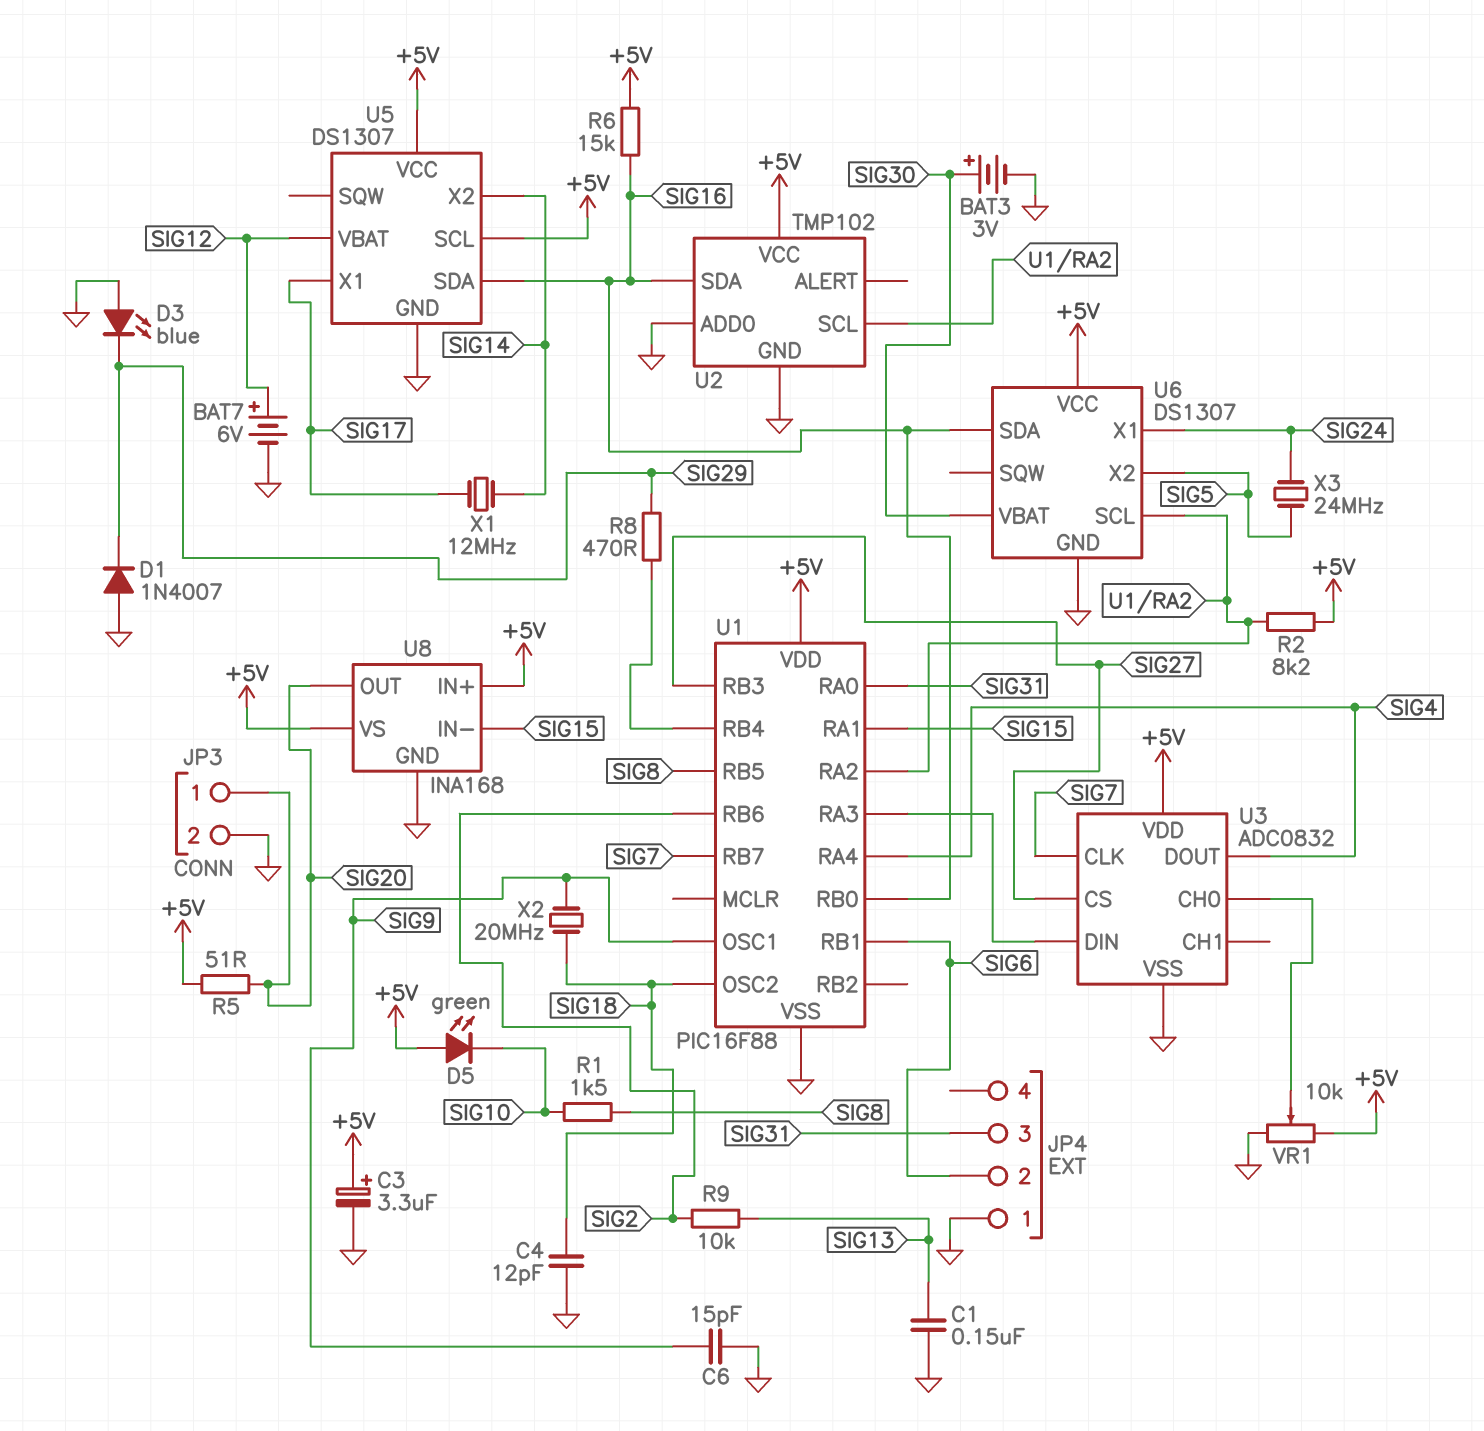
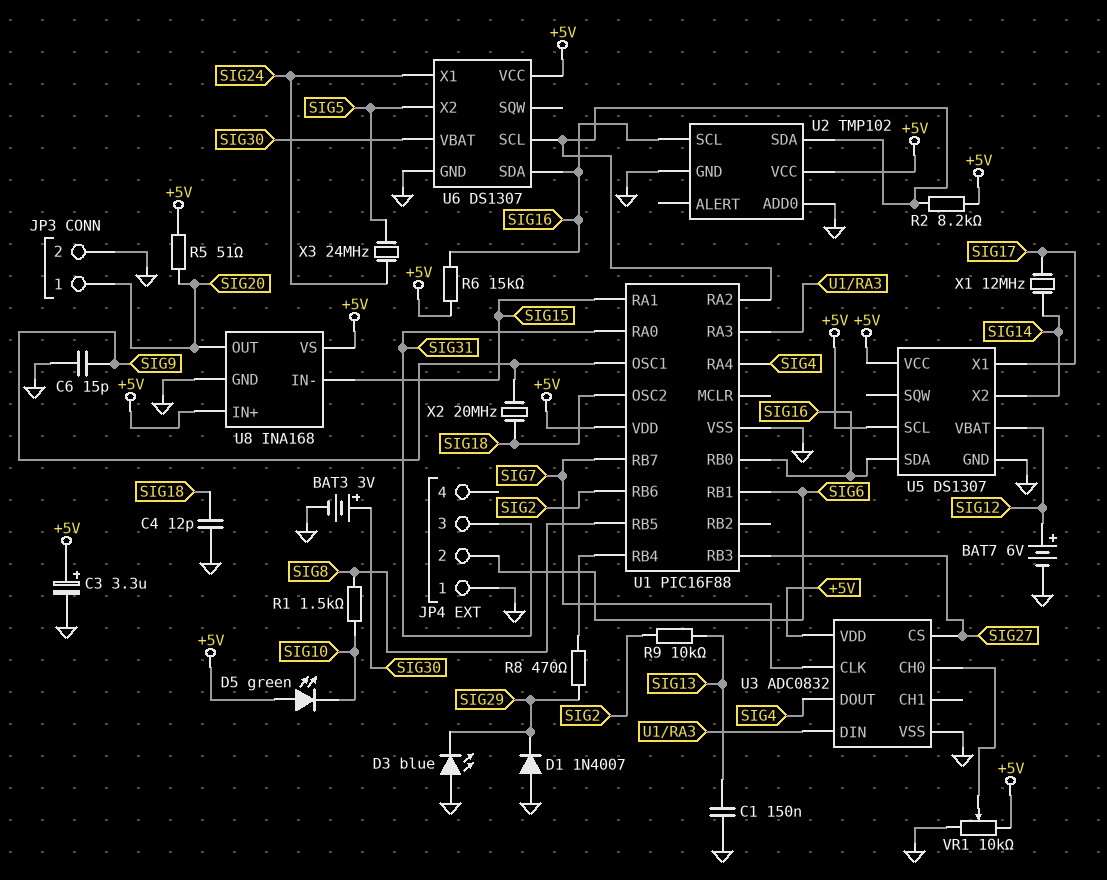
U2 pin SCL: U1/RA2 -> SIG16
U2 pin SDA: SIG16 -> U1/RA2

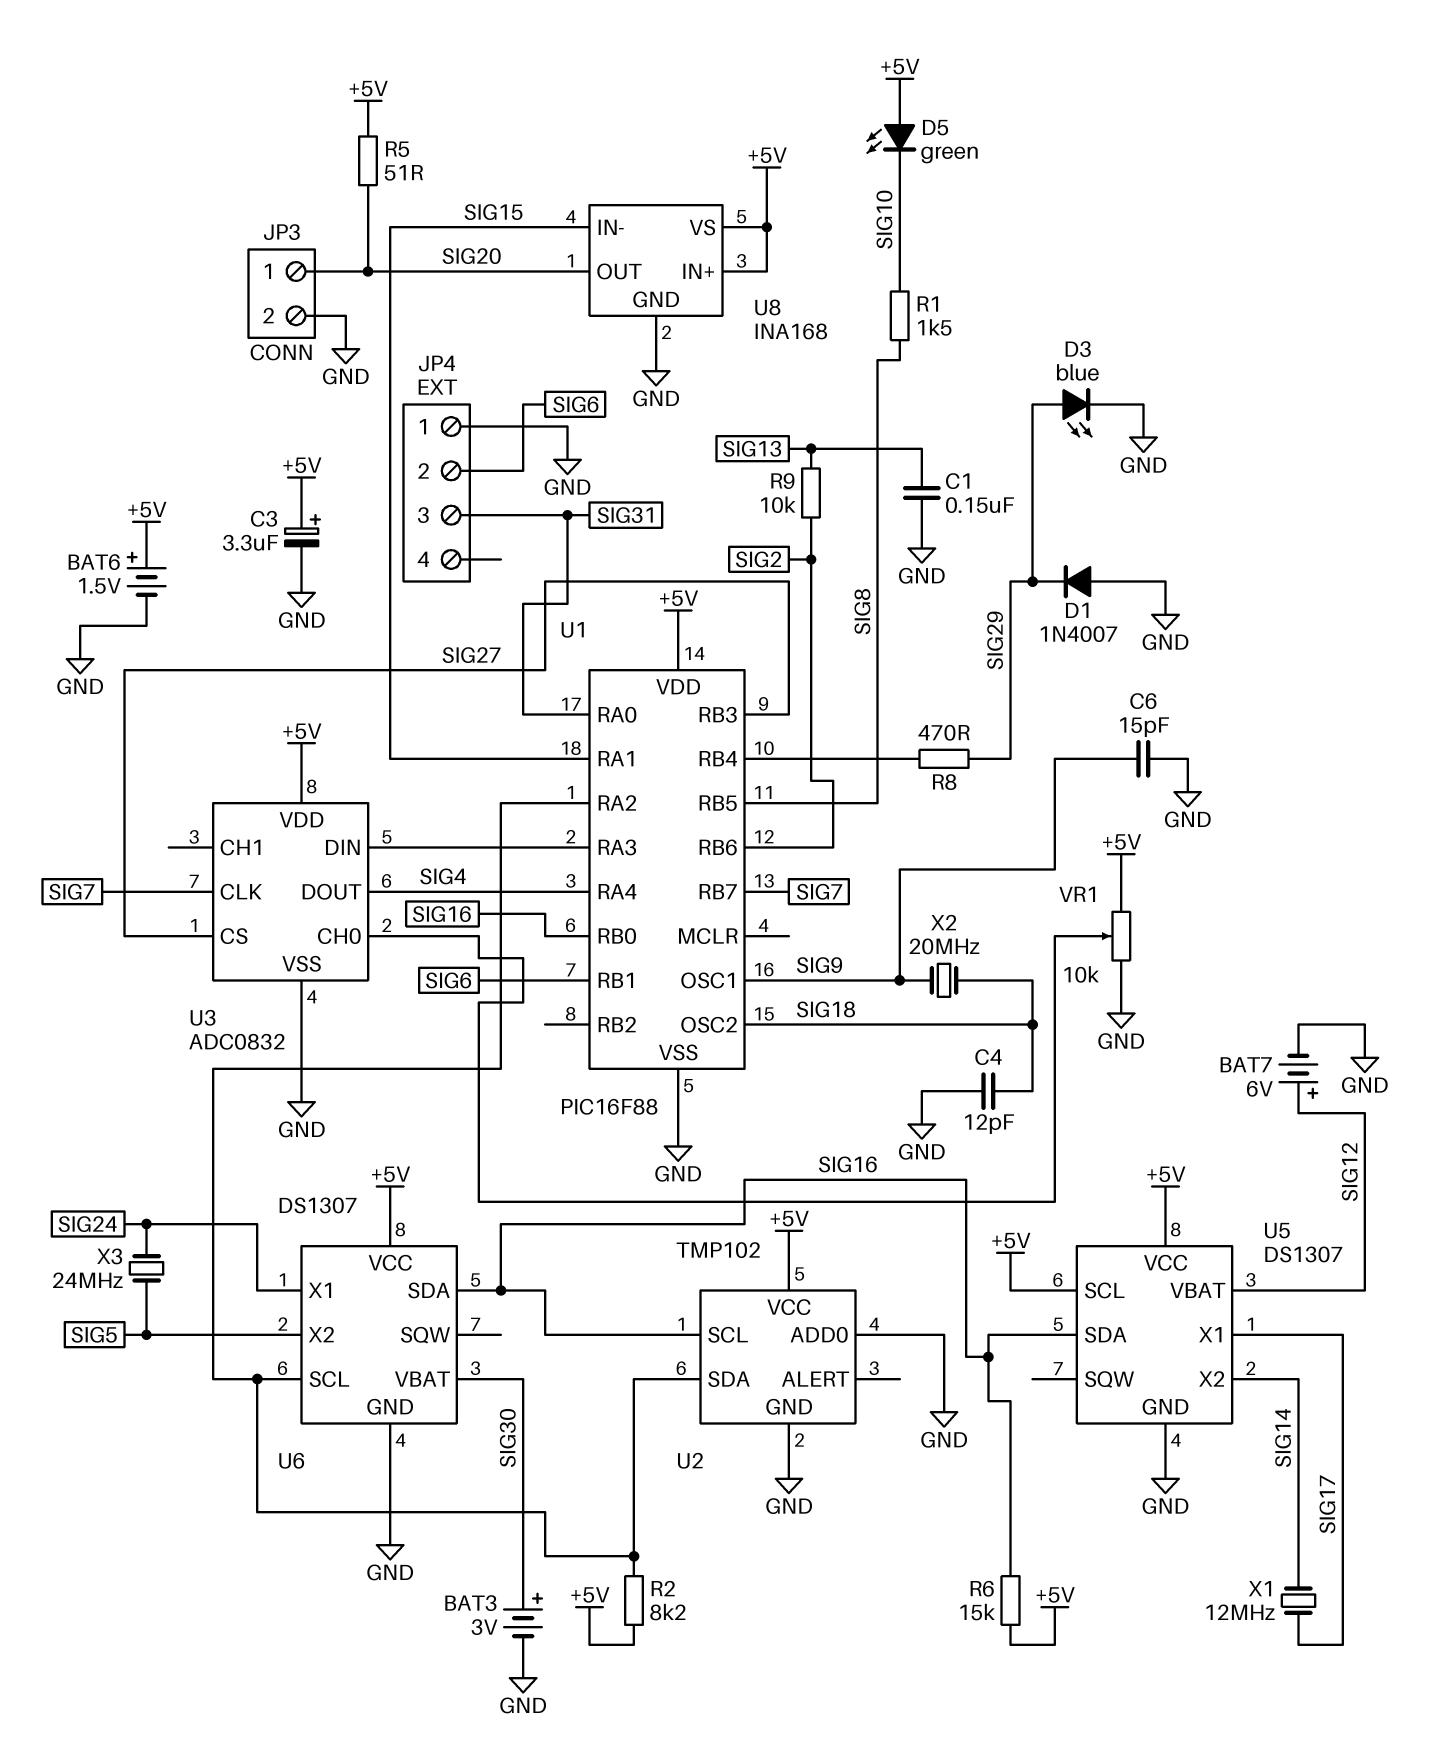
BAT6: none -> 1.5V (plus +5V, minus GND)
D3: LED blue (A GND, K SIG29) -> LED blue (A SIG29, K GND)

